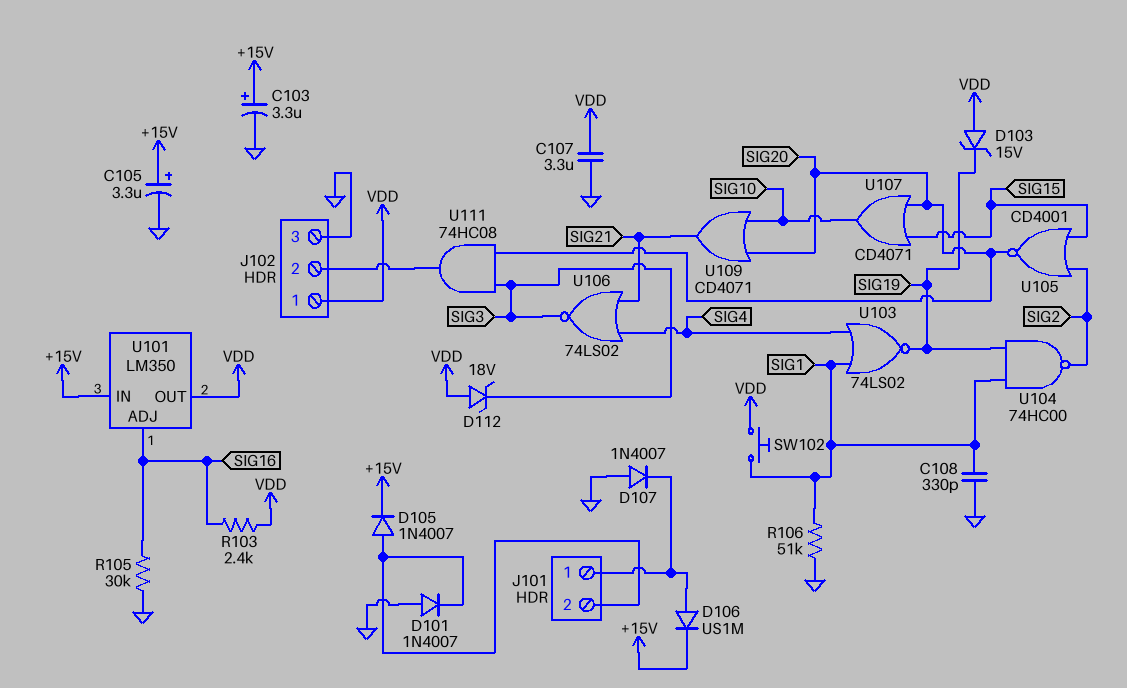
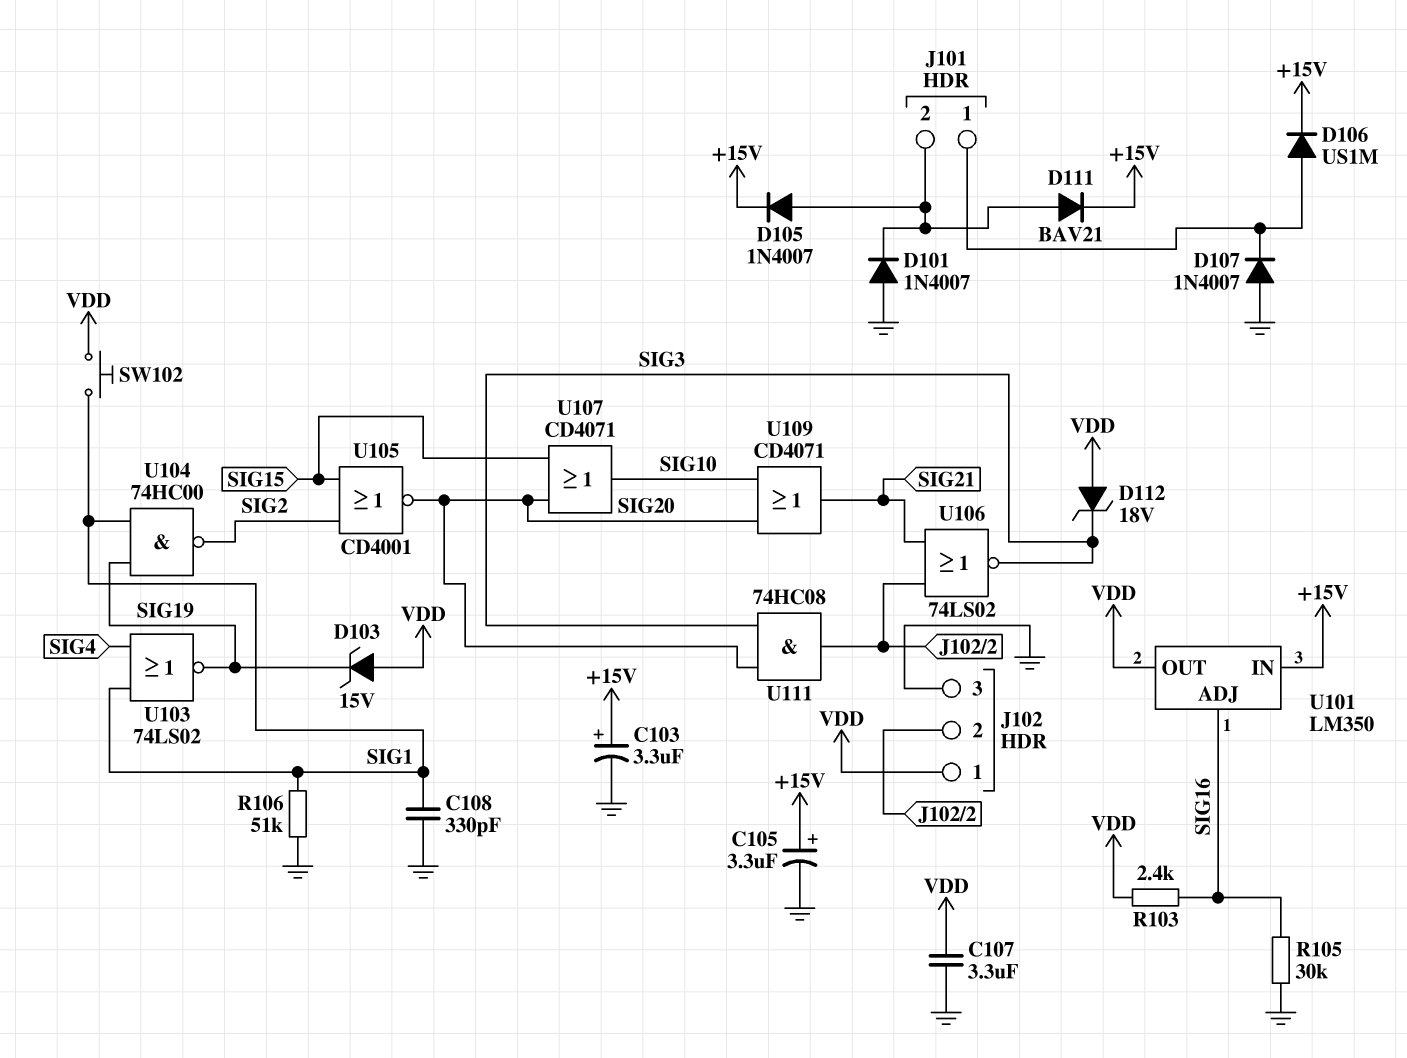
D111: none -> diode BAV21 (A J101/2, K +15V)
U106: NOR 74LS02 (in SIG4, in SIG21, out SIG3) -> NOR 74LS02 (in J102/2, in SIG21, out SIG3)

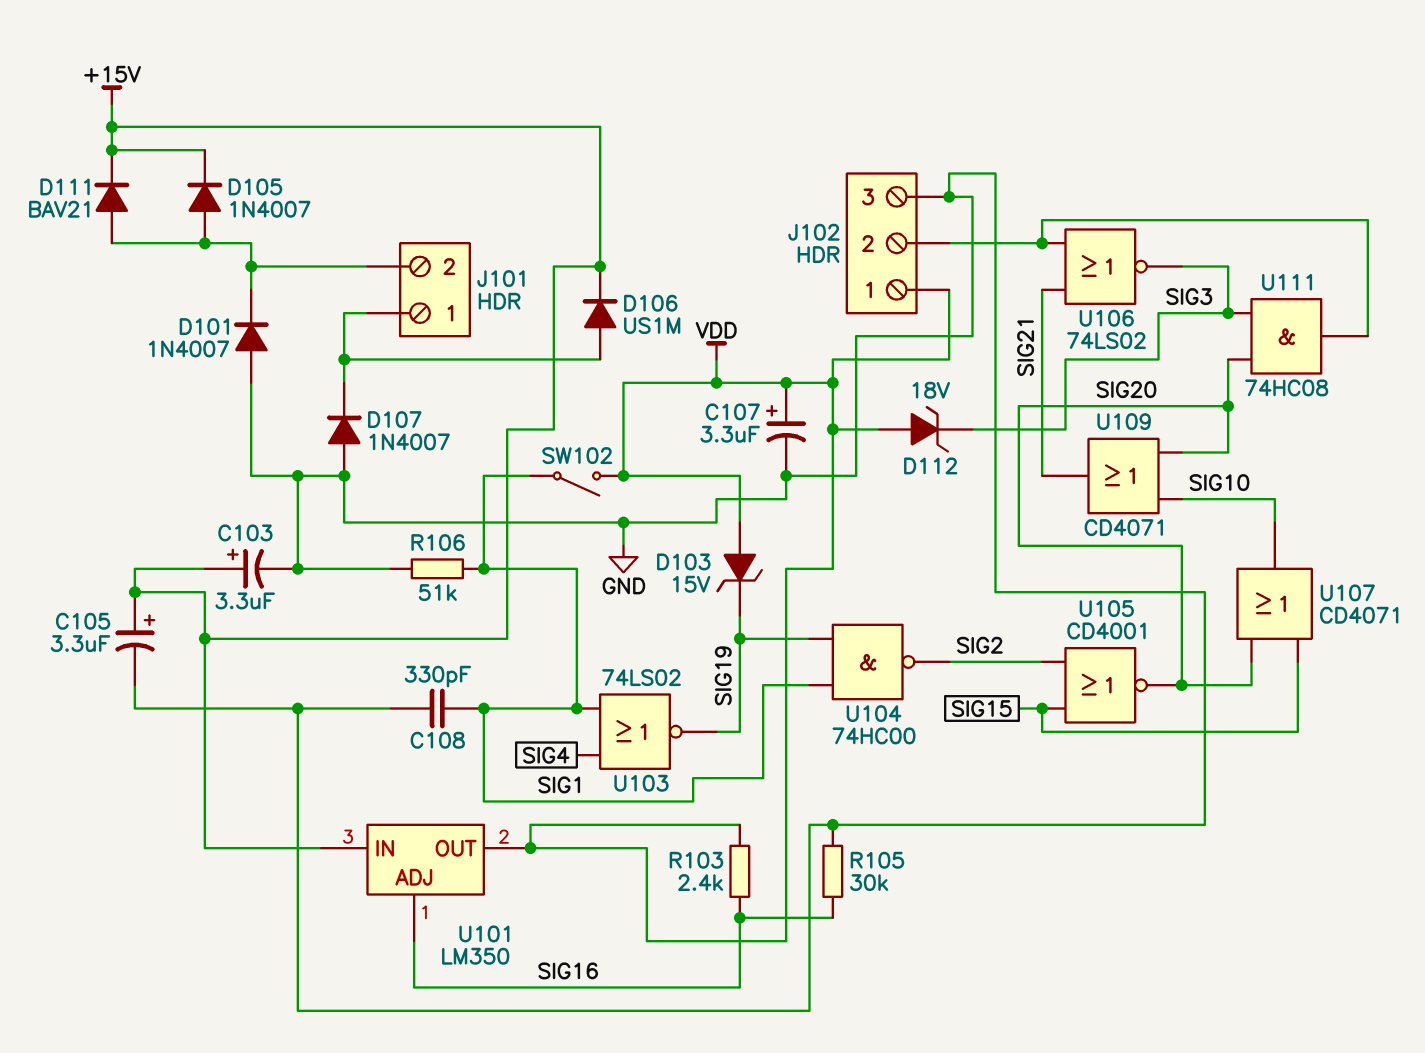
C107: 3.3uF (GND, VDD) -> 3.3uF (plus VDD, minus GND)
SW102: button (SIG1, VDD) -> switch (SIG1, VDD)

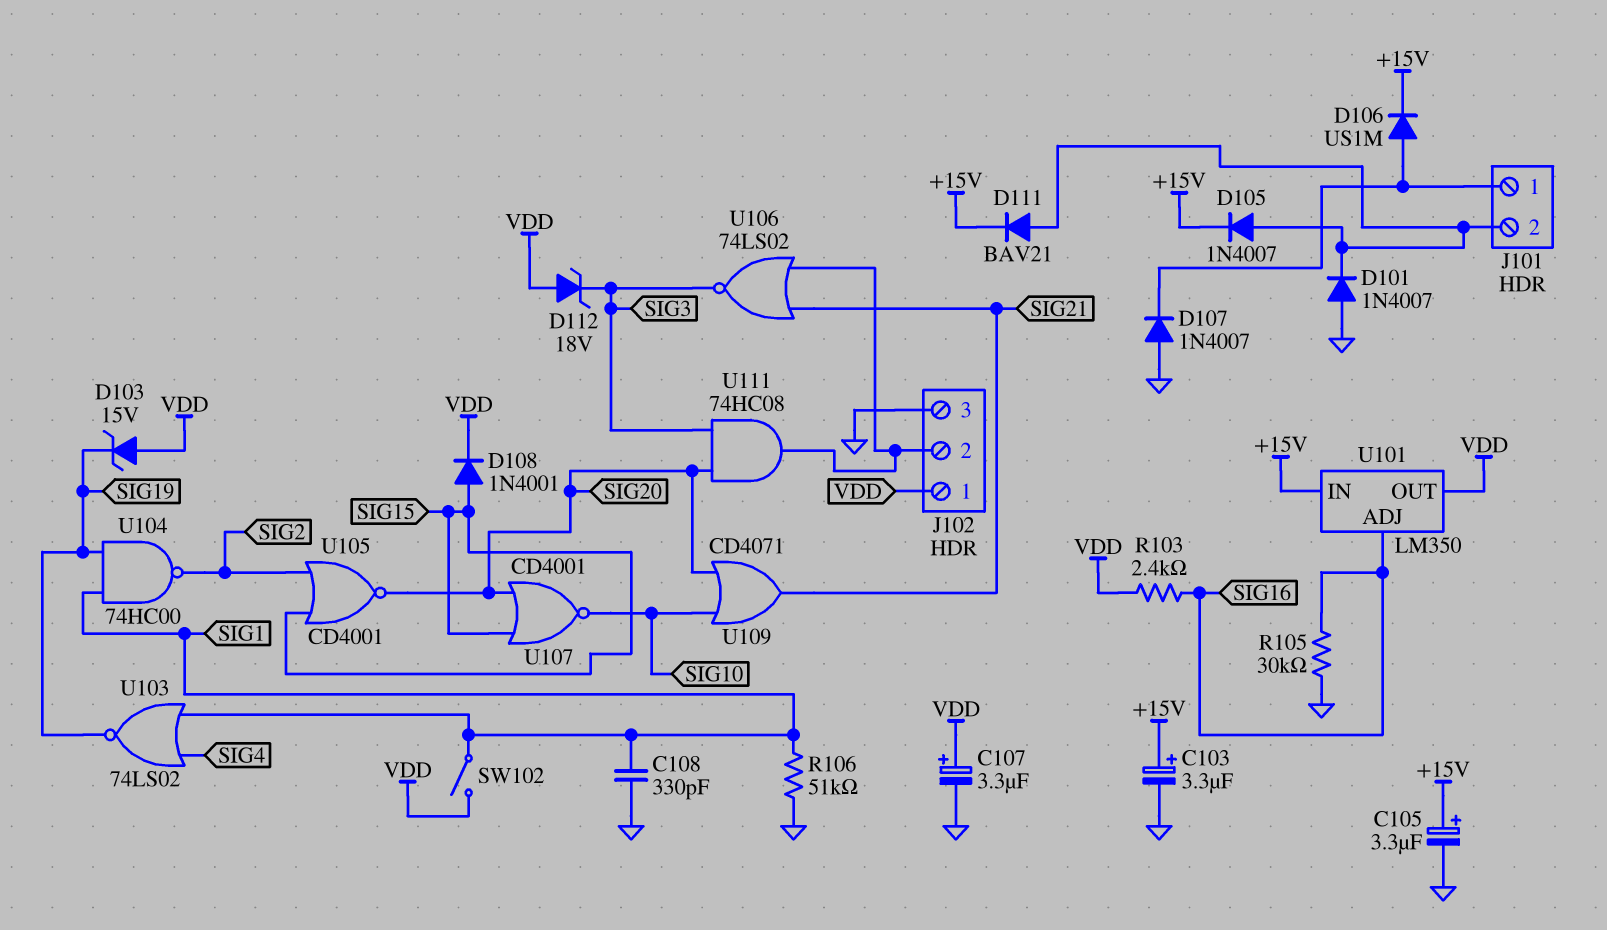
D108: none -> diode 1N4001 (A SIG15, K VDD)
U107: OR CD4071 (in SIG15, in SIG20, out SIG10) -> NOR CD4001 (in SIG15, in SIG20, out SIG10)

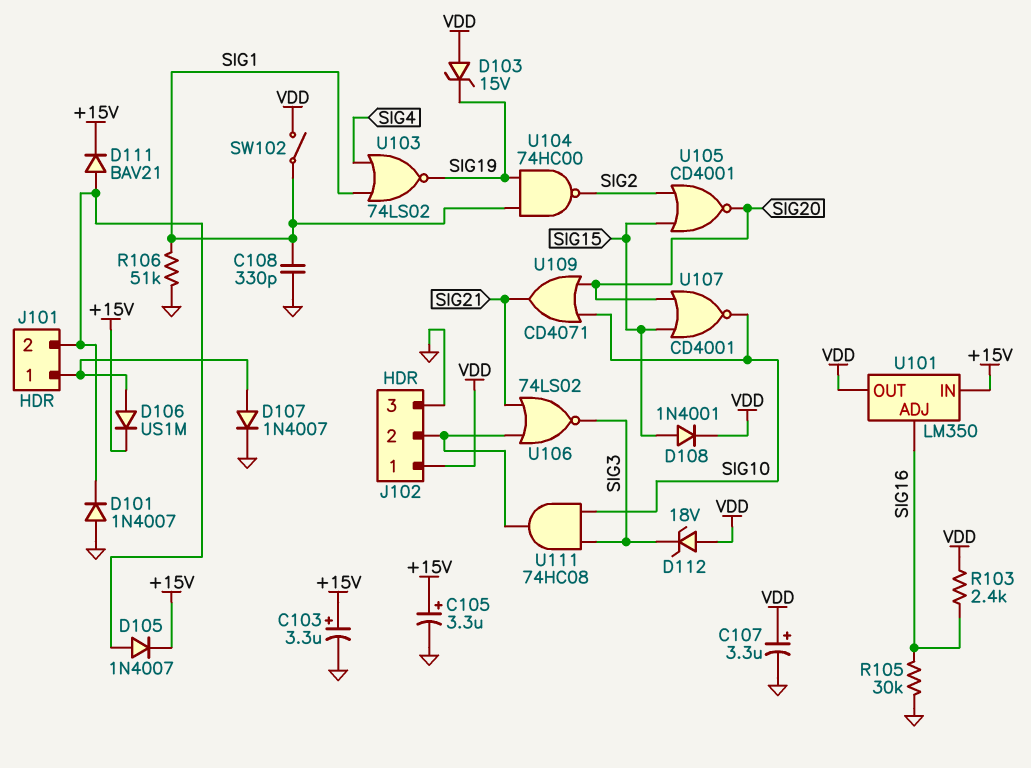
D107: diode 1N4007 (A GND, K J101/1) -> diode 1N4007 (A J101/1, K GND)
U111: AND 74HC08 (in SIG3, in SIG20, out J102/2) -> AND 74HC08 (in SIG3, in SIG10, out J102/2)

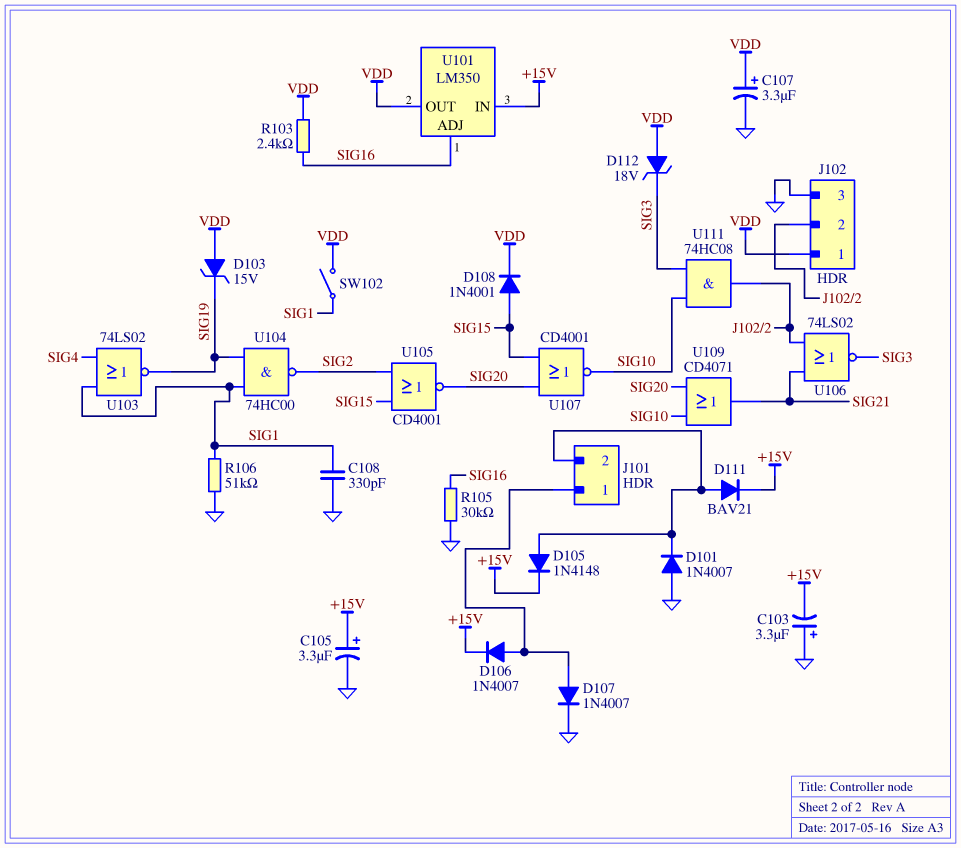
C103: 3.3uF (plus +15V, minus GND) -> 3.3uF (plus GND, minus +15V)
D105: diode 1N4007 (A J101/2, K +15V) -> diode 1N4148 (A J101/2, K +15V)
D106: diode US1M (A J101/1, K +15V) -> diode 1N4007 (A J101/1, K +15V)

